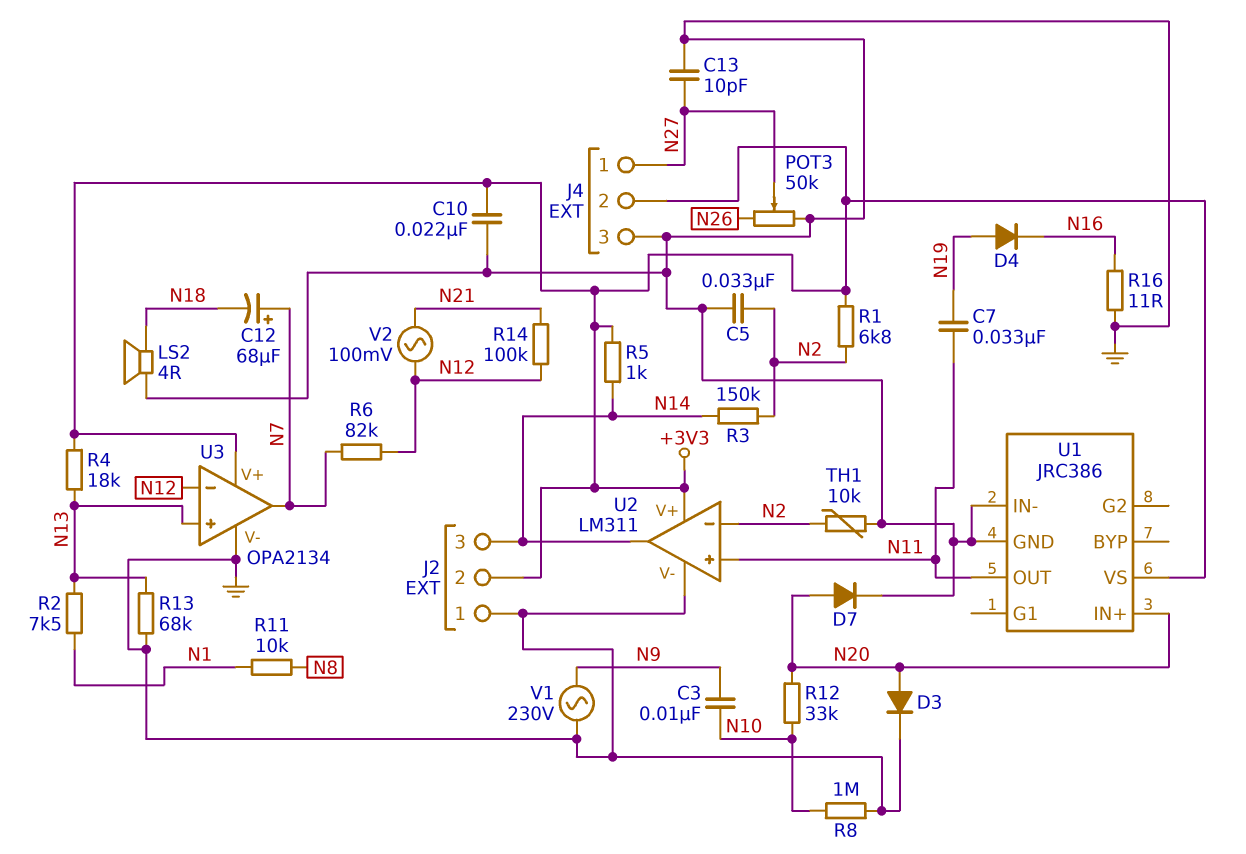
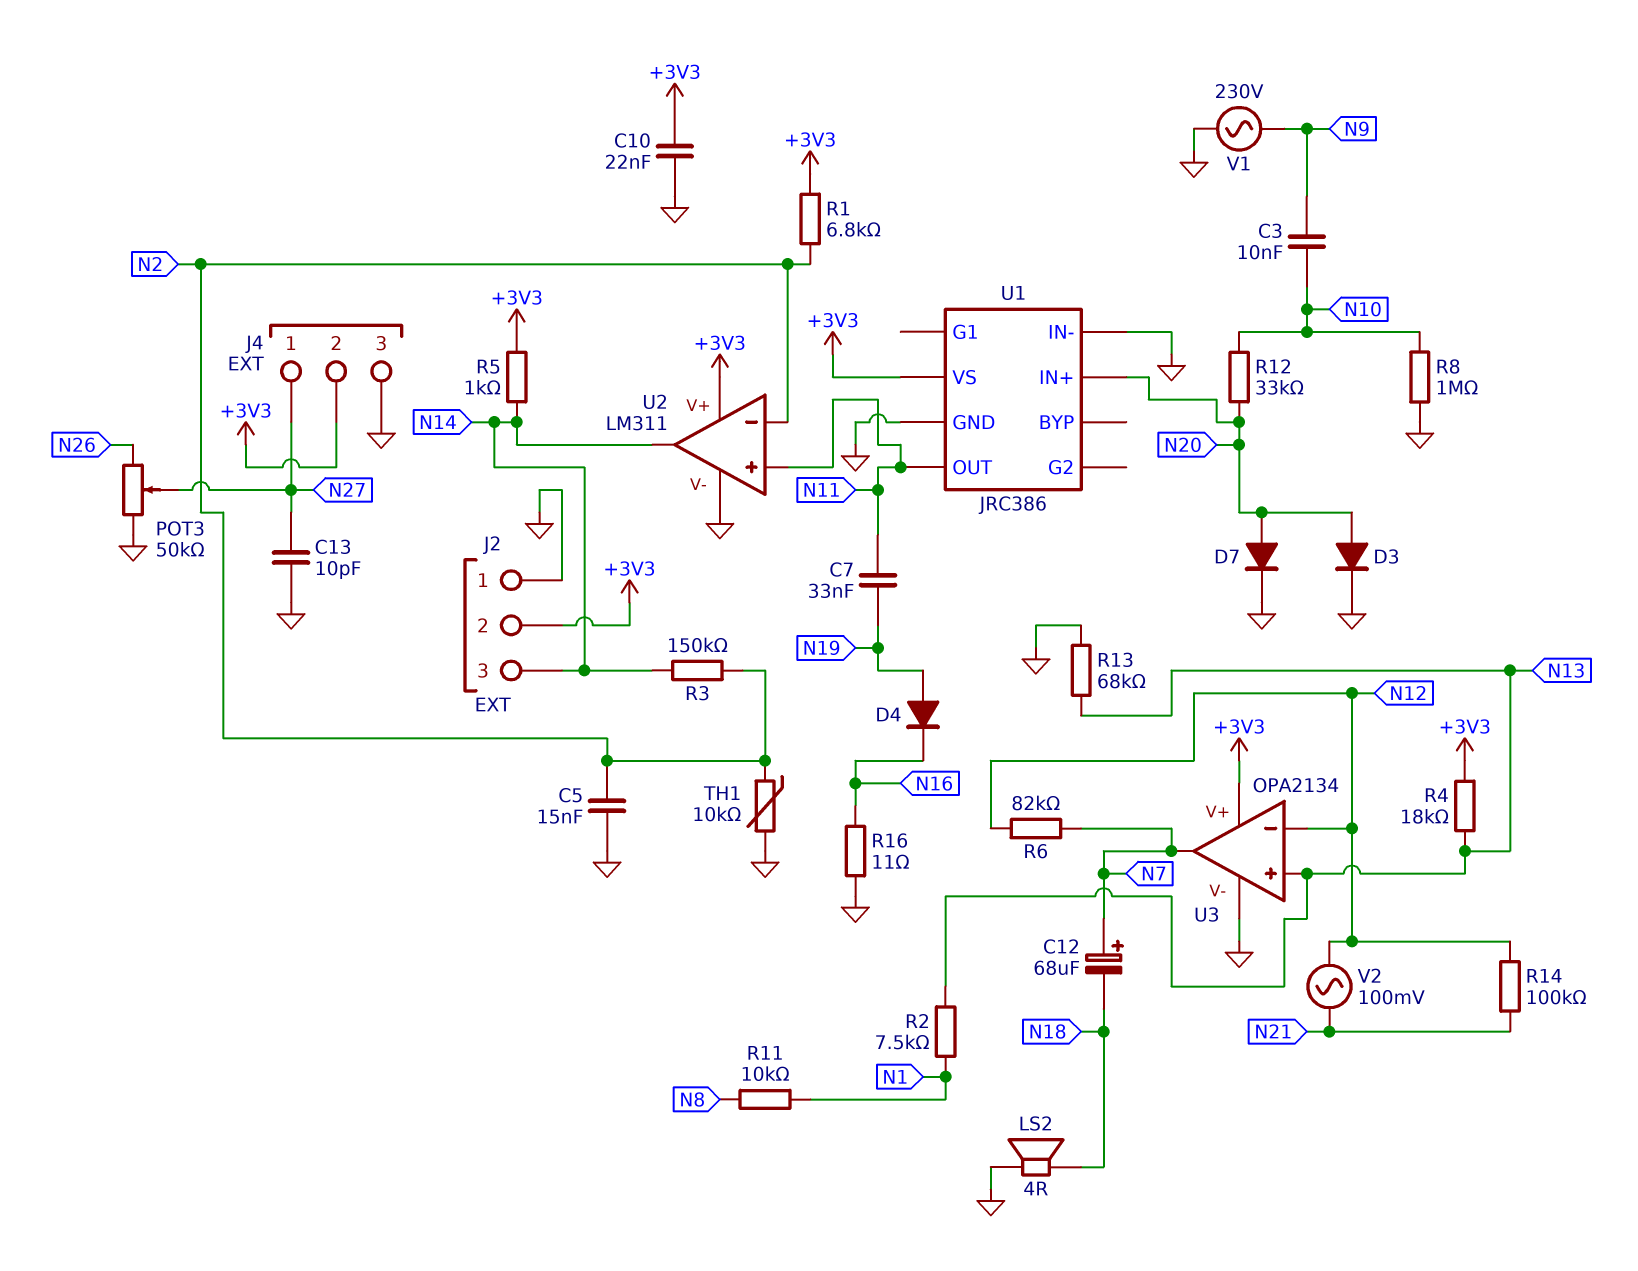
C5: 33nF (GND, N2) -> 15nF (GND, N2)

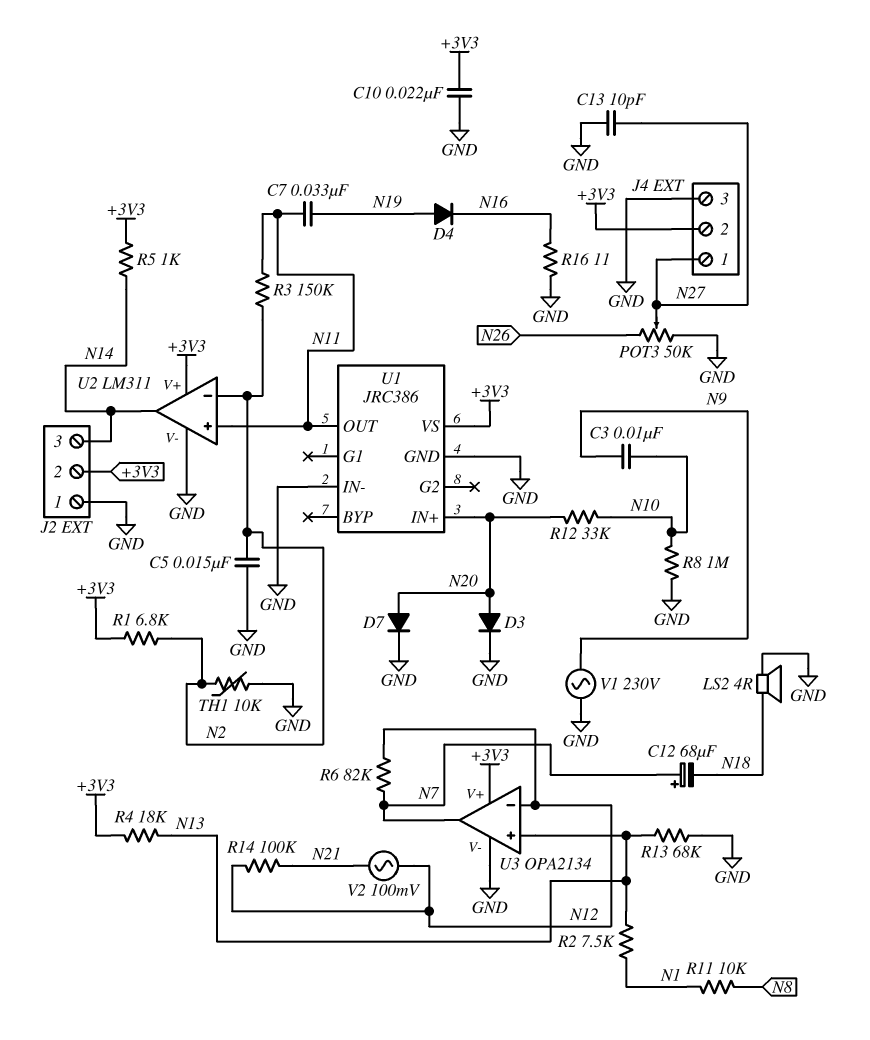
R3: 150k (N2, N14) -> 150k (N2, N11)

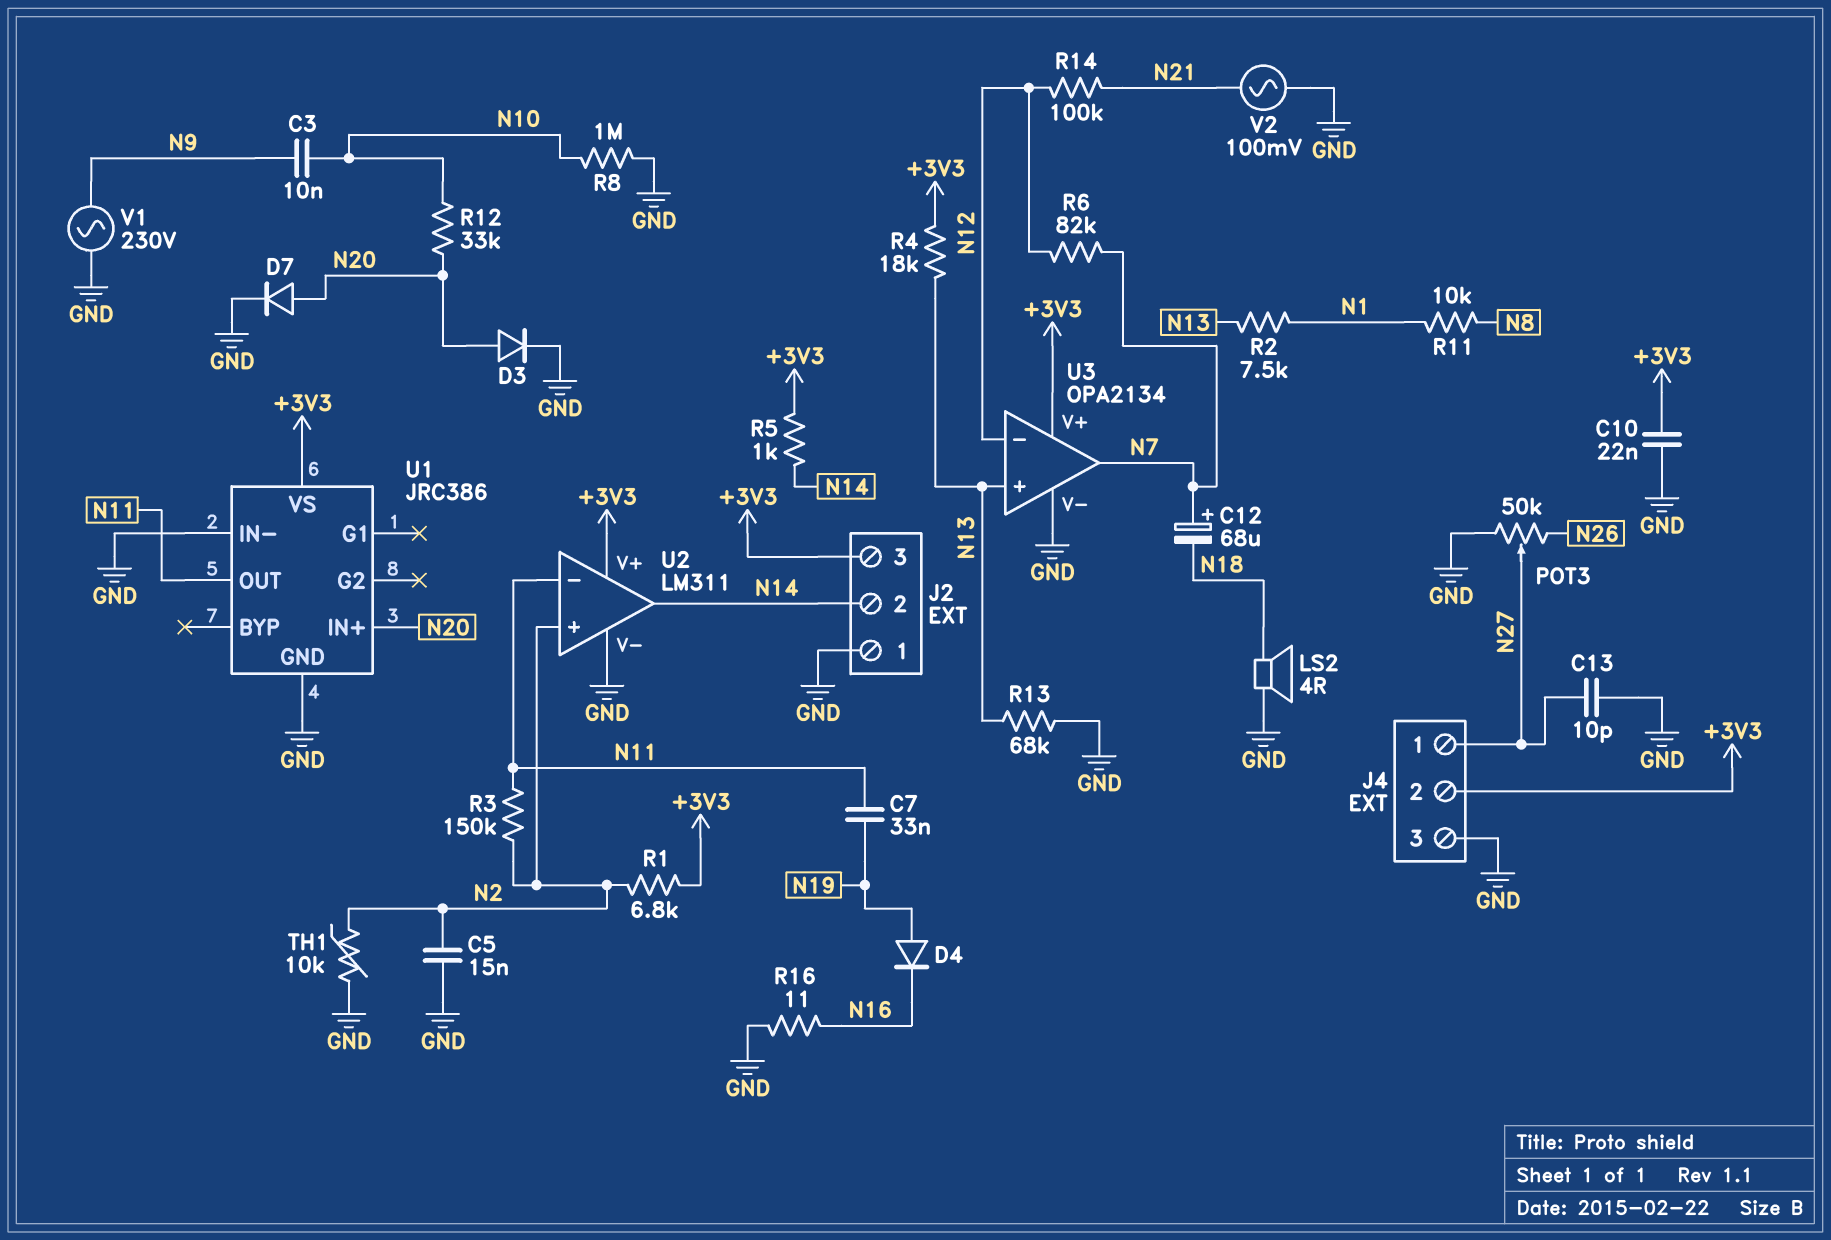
J2 pin 2: +3V3 -> N14
J2 pin 3: N14 -> +3V3
U2 pin in+: N11 -> N2
U2 pin in-: N2 -> N11
V2: AC 100mV (N12, N21) -> AC 100mV (GND, N21)

